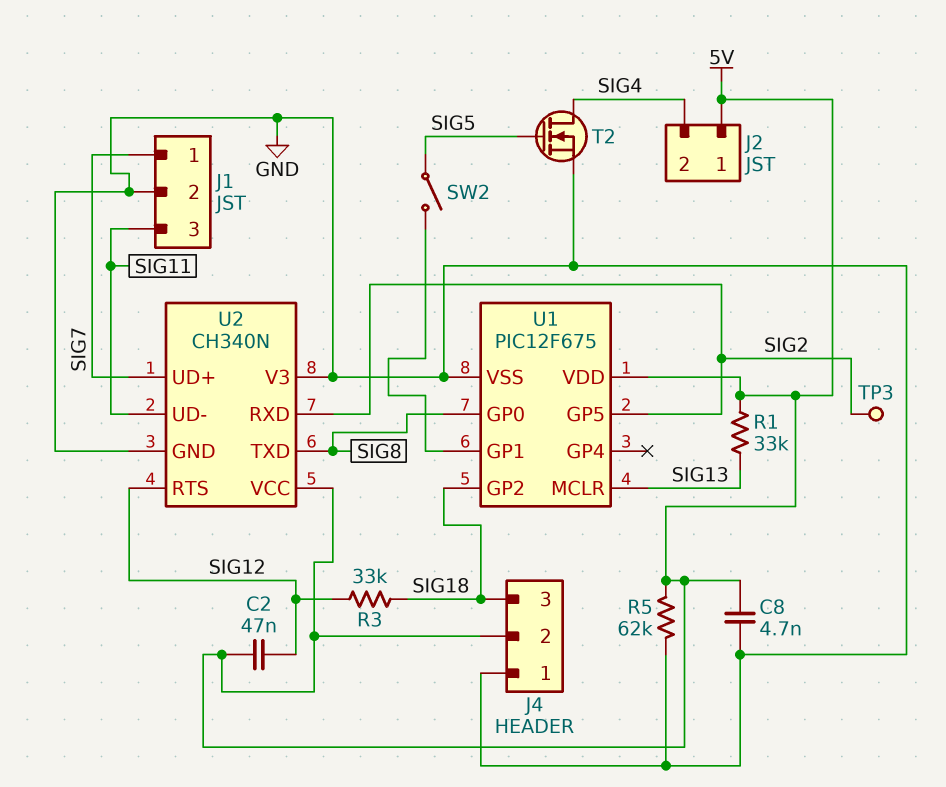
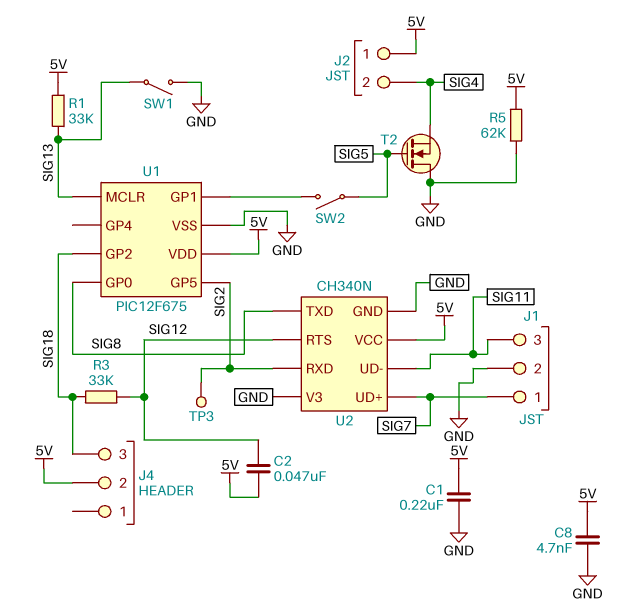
C1: none -> 220nF (5V, GND)
J4 pin 1: GND -> none
SW1: none -> switch (GND, SIG13)
T2: NMOS (G SIG5, D SIG4, S GND) -> NMOS (G SIG5, D GND, S SIG4)

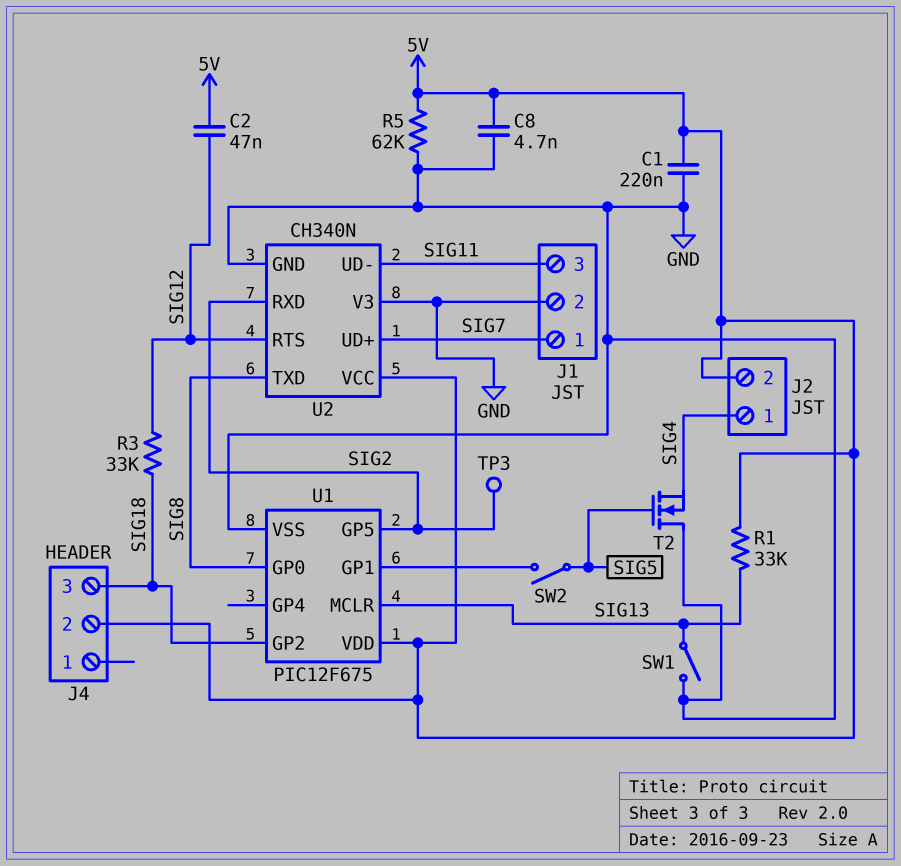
J2 pin 1: 5V -> SIG4
J2 pin 2: SIG4 -> 5V

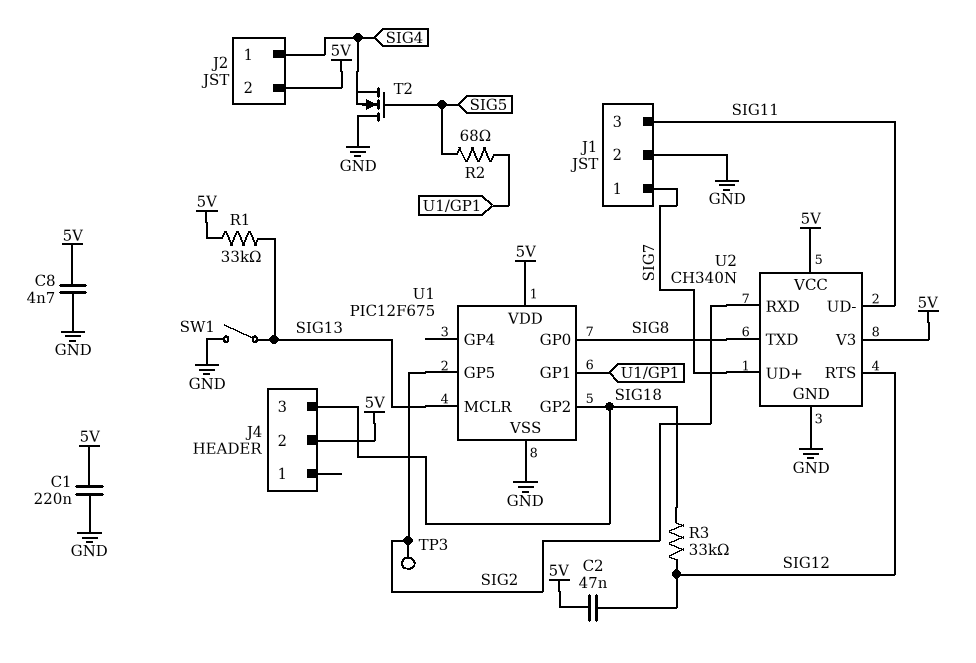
R2: none -> 68 (SIG5, U1/GP1)
R5: 62k (5V, GND) -> none
SW2: switch (SIG5, U1/GP1) -> none
U2 pin V3: GND -> 5V

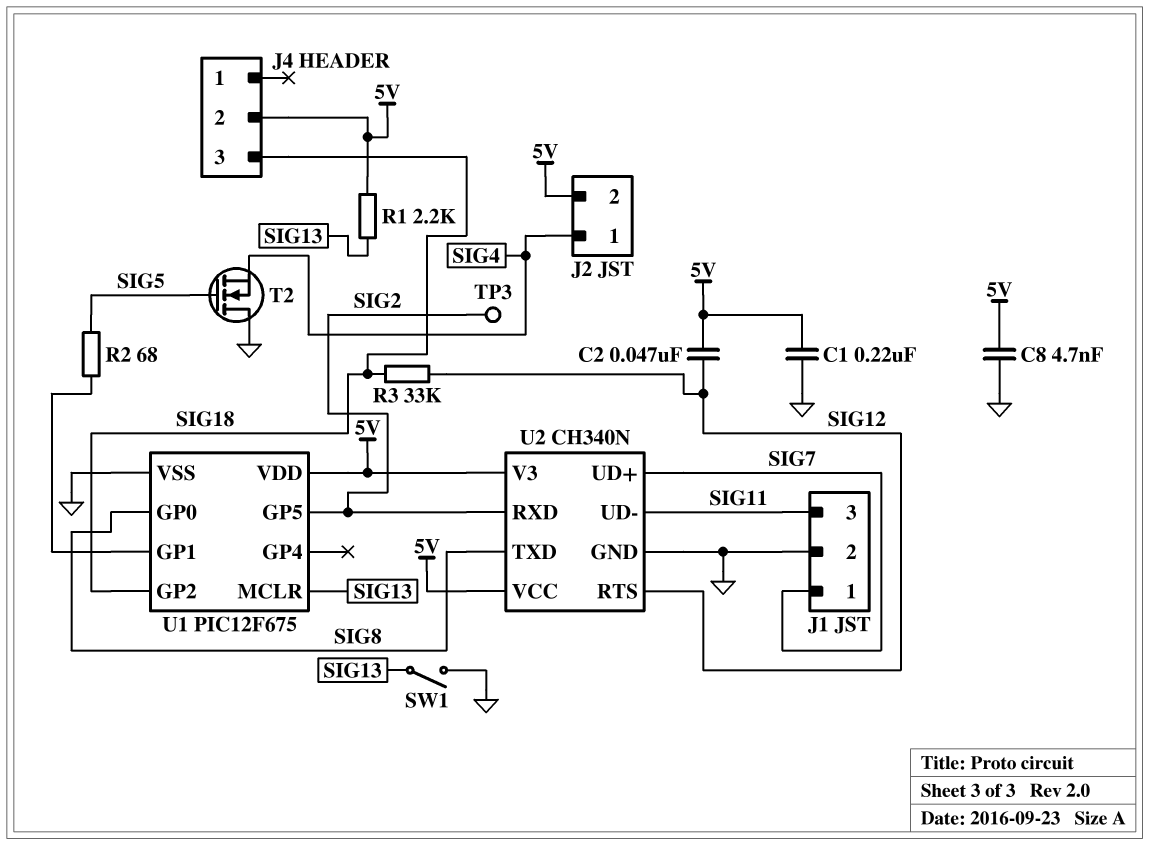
R1: 33k (5V, SIG13) -> 2.2k (5V, SIG13)

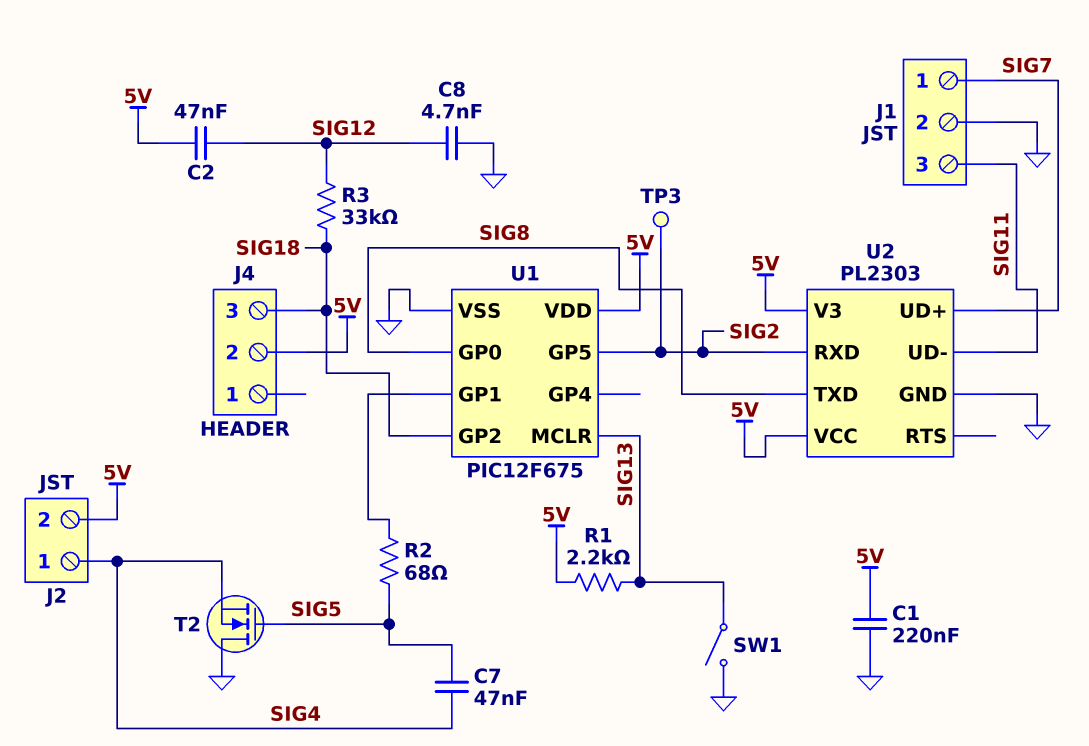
C7: none -> 47nF (SIG4, SIG5)
C8: 4.7nF (5V, GND) -> 4.7nF (GND, SIG12)
U2: CH340N -> PL2303
U2 pin RTS: SIG12 -> none

